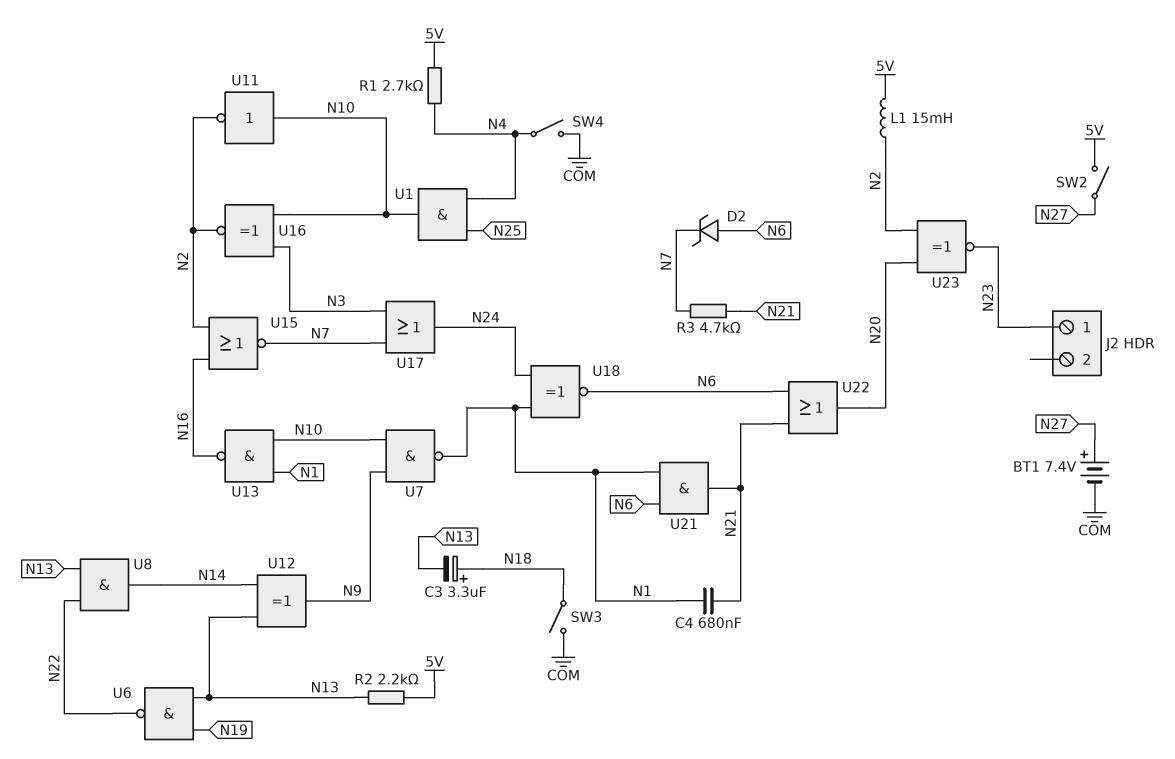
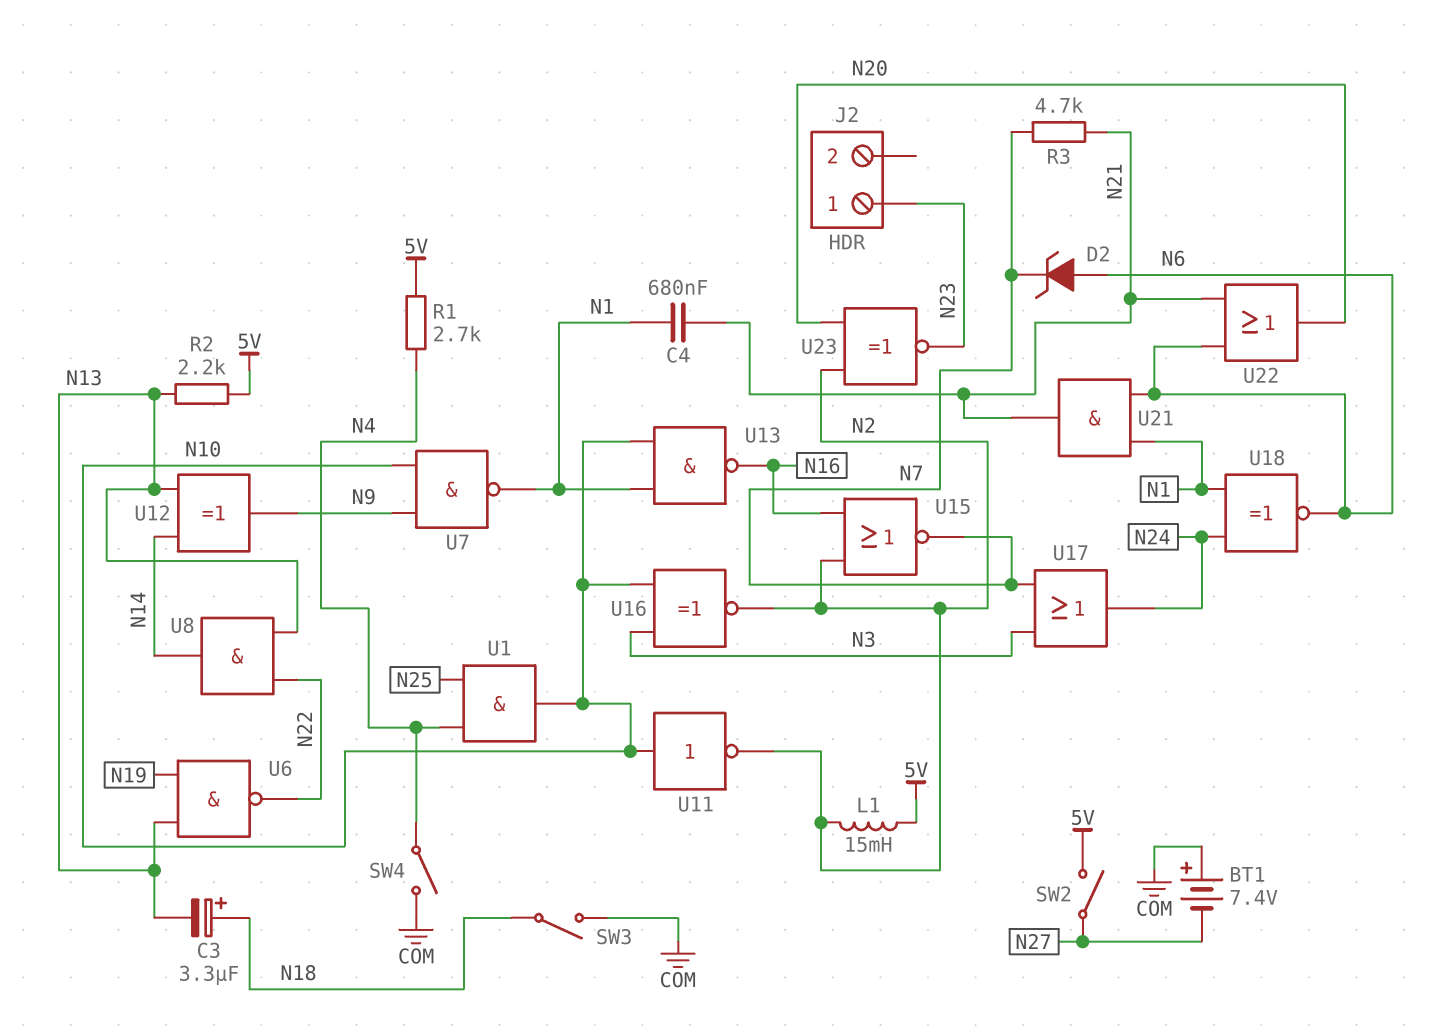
BT1: 7.4V (plus N27, minus COM) -> 7.4V (plus COM, minus N27)

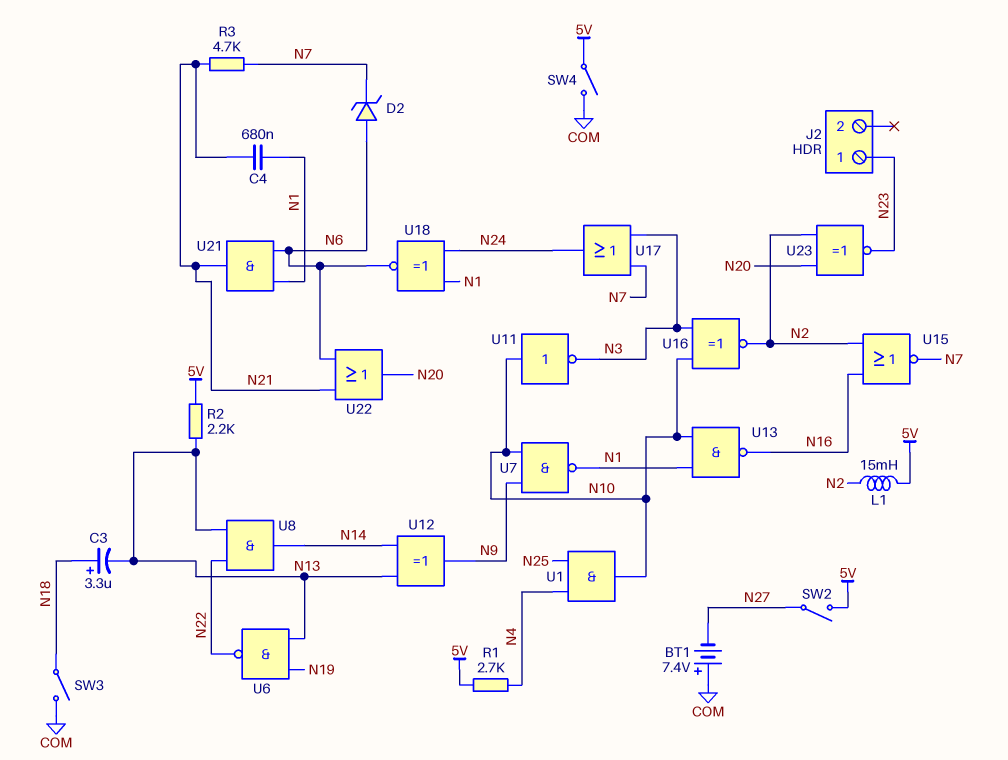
SW4: switch (COM, N4) -> switch (5V, COM)
U11: NOT (in N10, out N2) -> NOT (in N10, out N3)

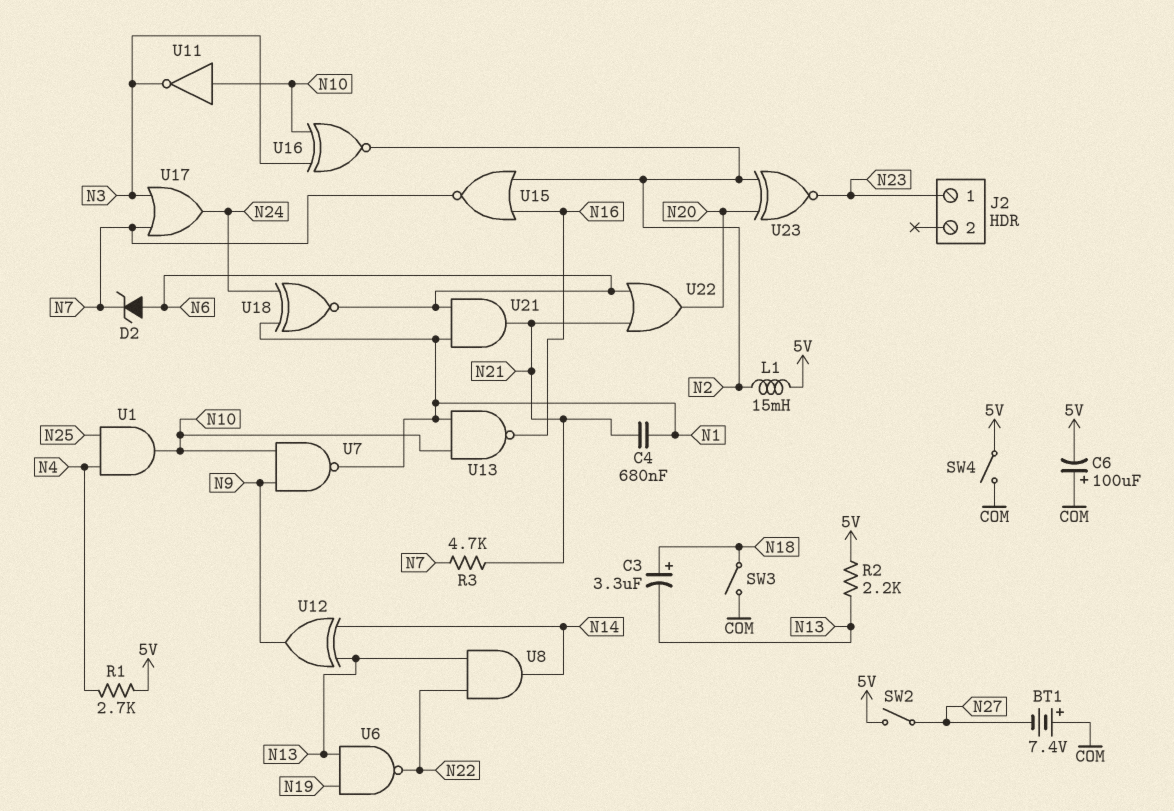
C6: none -> 100uF (plus COM, minus 5V)

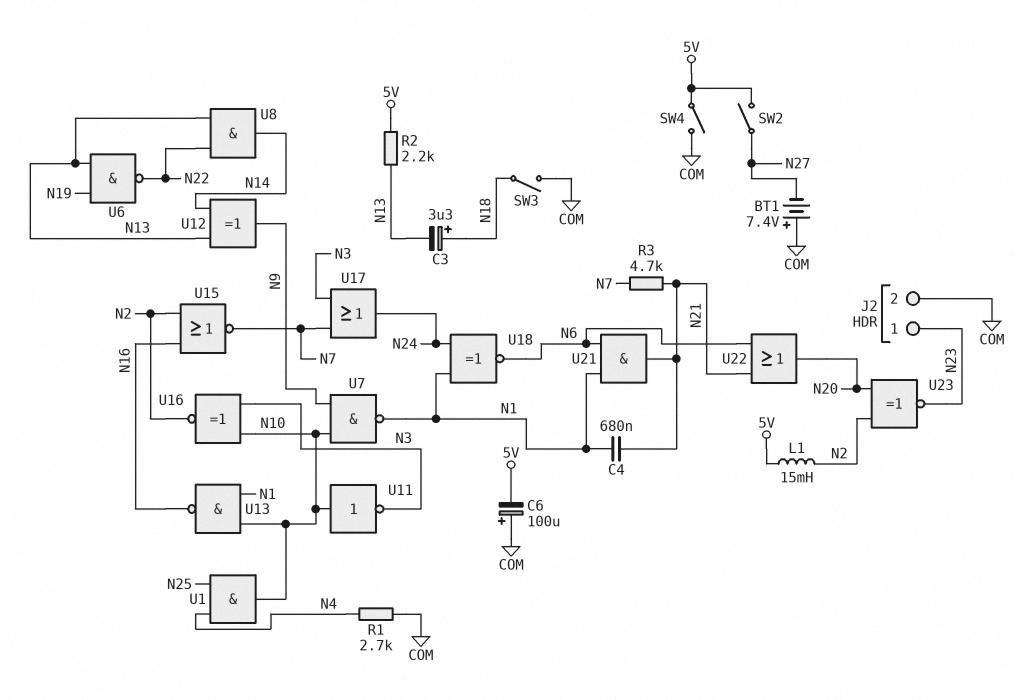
D2: zener (A N6, K N7) -> none
J2 pin 2: none -> COM
R1: 2.7k (5V, N4) -> 2.7k (COM, N4)

